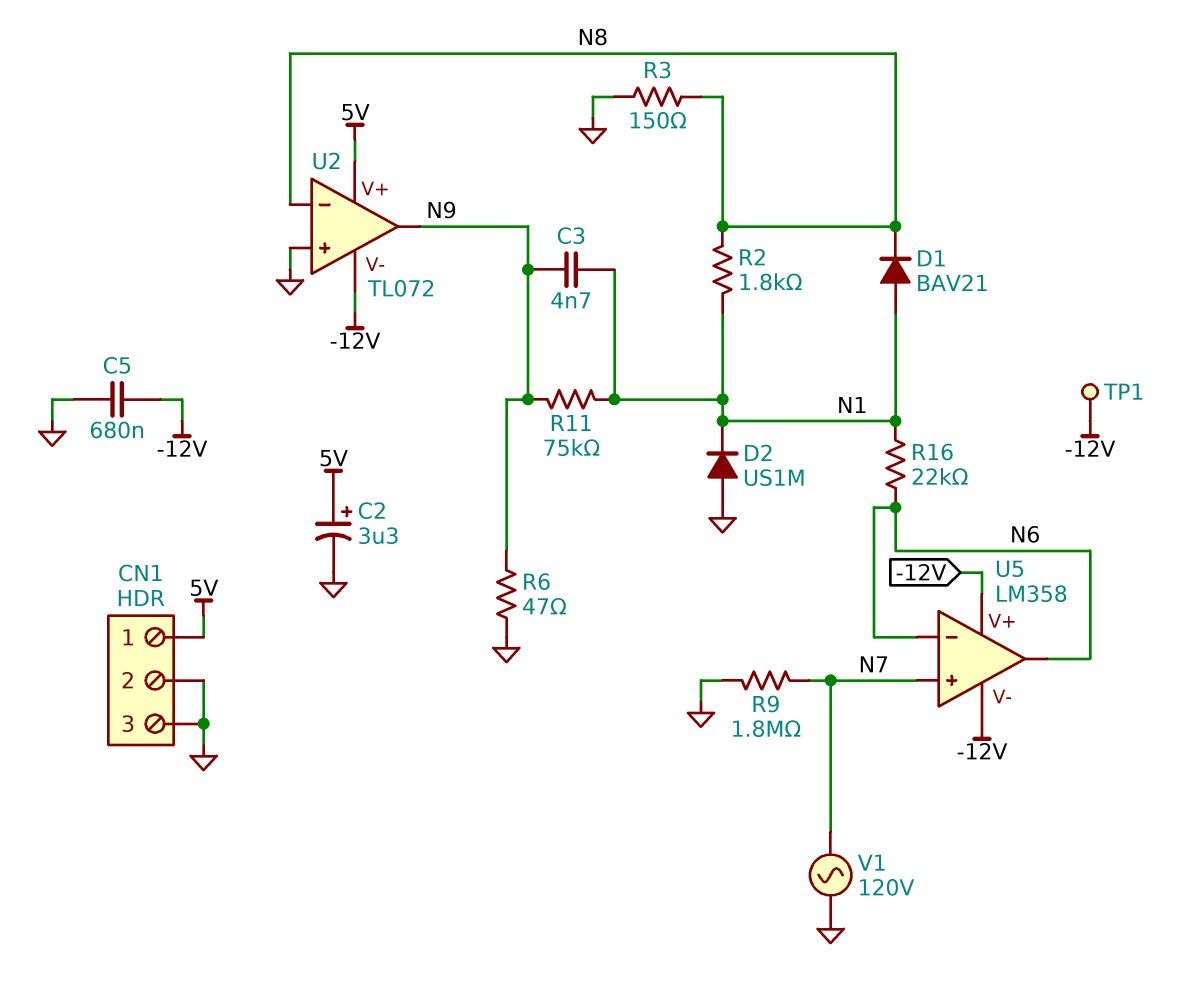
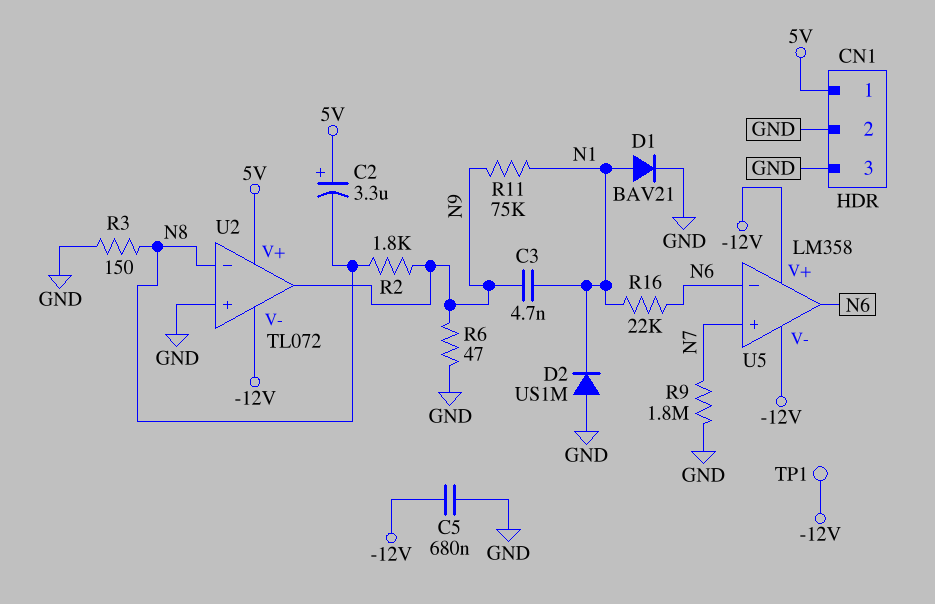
C2: 3.3uF (plus 5V, minus GND) -> 3.3uF (plus 5V, minus N8)
D1: diode BAV21 (A N1, K N8) -> diode BAV21 (A N1, K GND)
R2: 1.8k (N1, N8) -> 1.8k (N8, N9)
V1: AC 120V (GND, N7) -> none

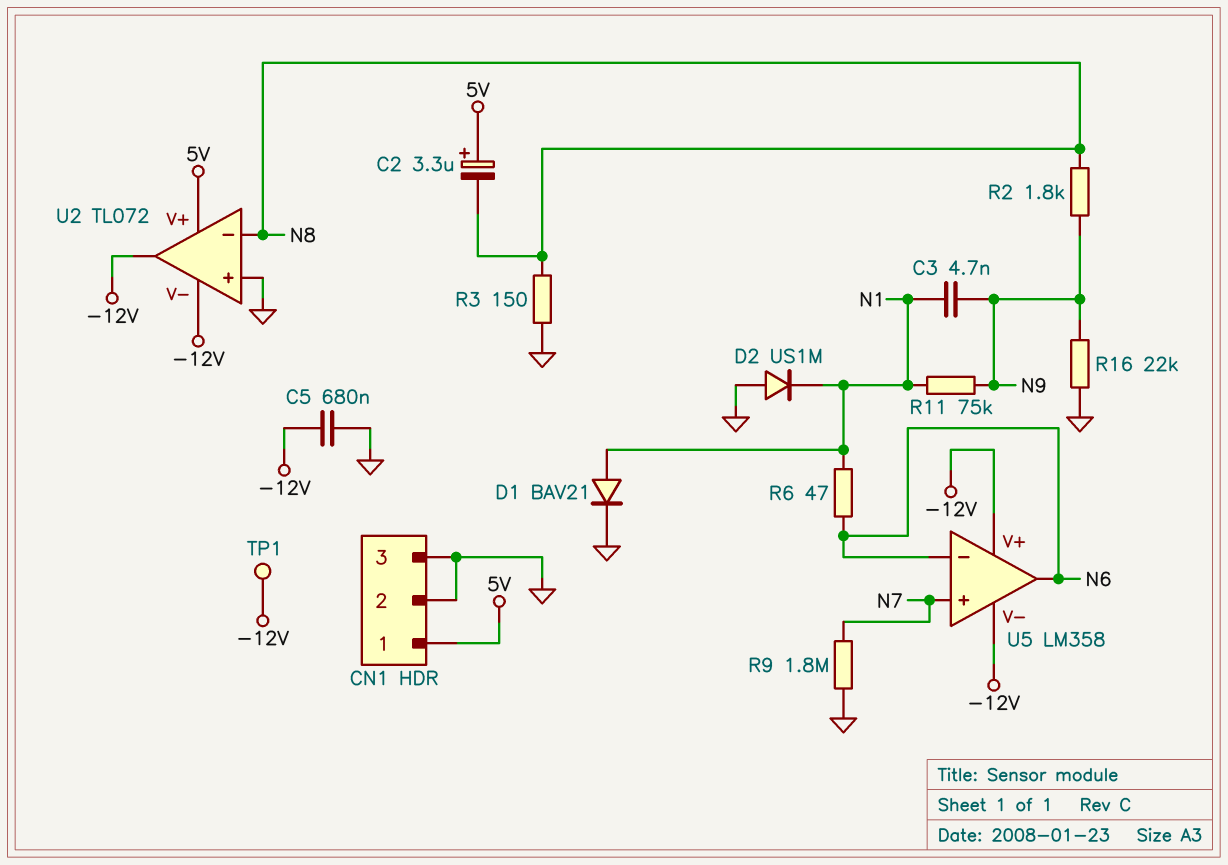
R6: 47 (GND, N9) -> 47 (N1, N6)
R16: 22k (N1, N6) -> 22k (GND, N9)
U2 pin out: N9 -> -12V

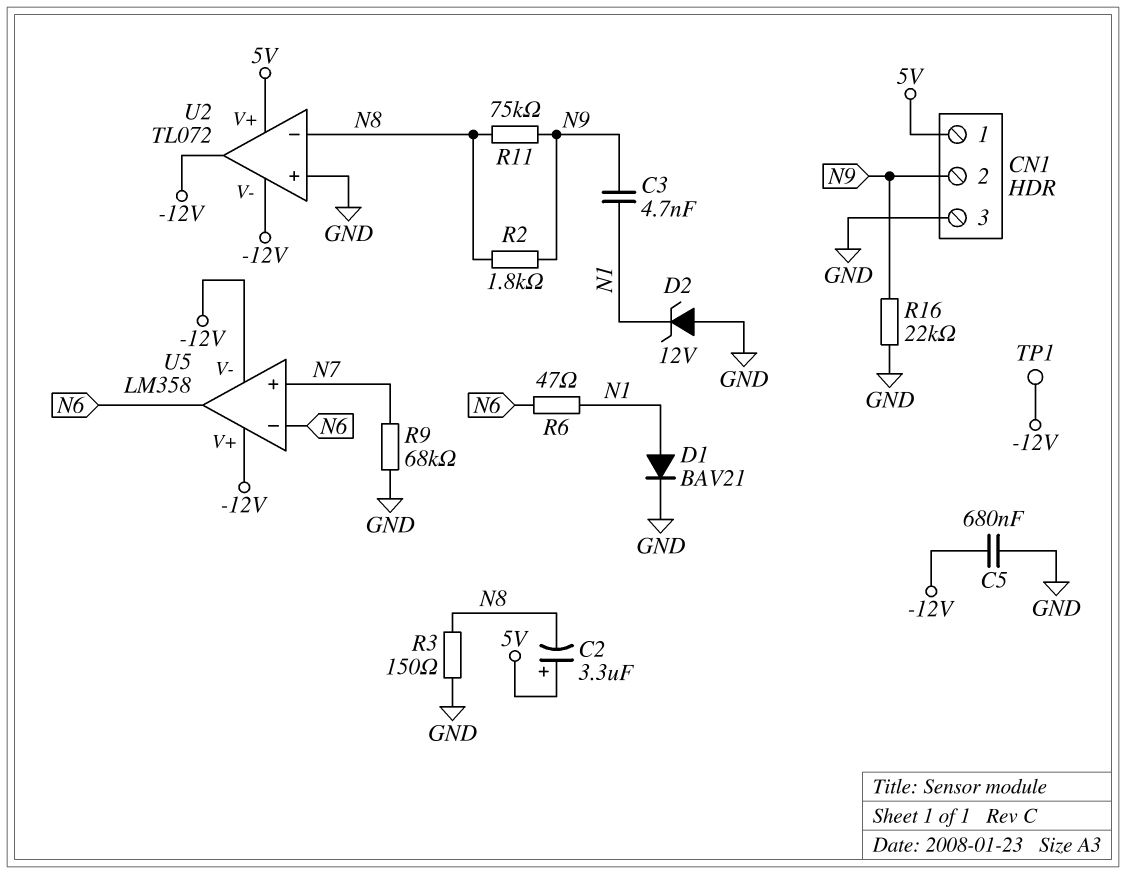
CN1 pin 2: GND -> N9
D2: diode US1M (A GND, K N1) -> zener 12V (A GND, K N1)
R9: 1.8M (GND, N7) -> 68k (GND, N7)
R11: 75k (N1, N9) -> 75k (N8, N9)

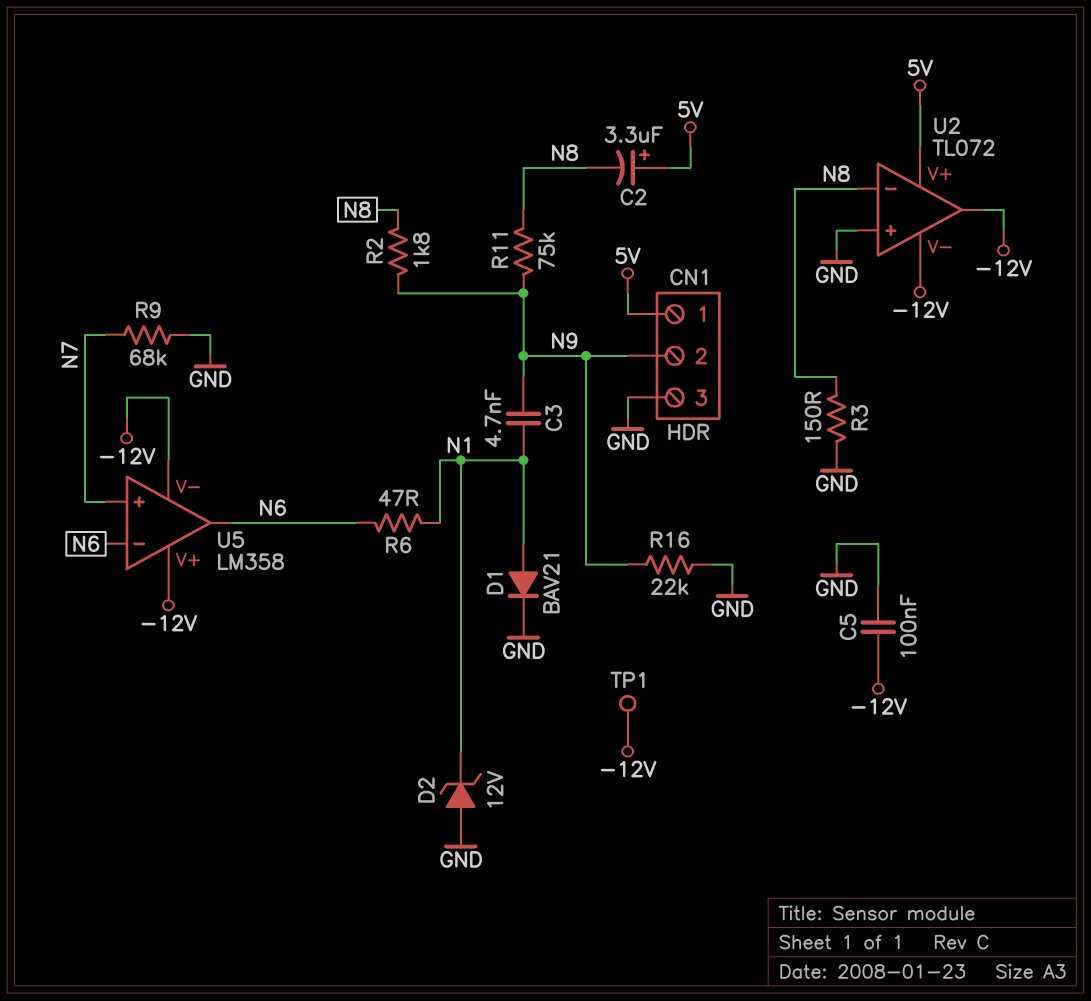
C5: 680nF (-12V, GND) -> 100nF (-12V, GND)

